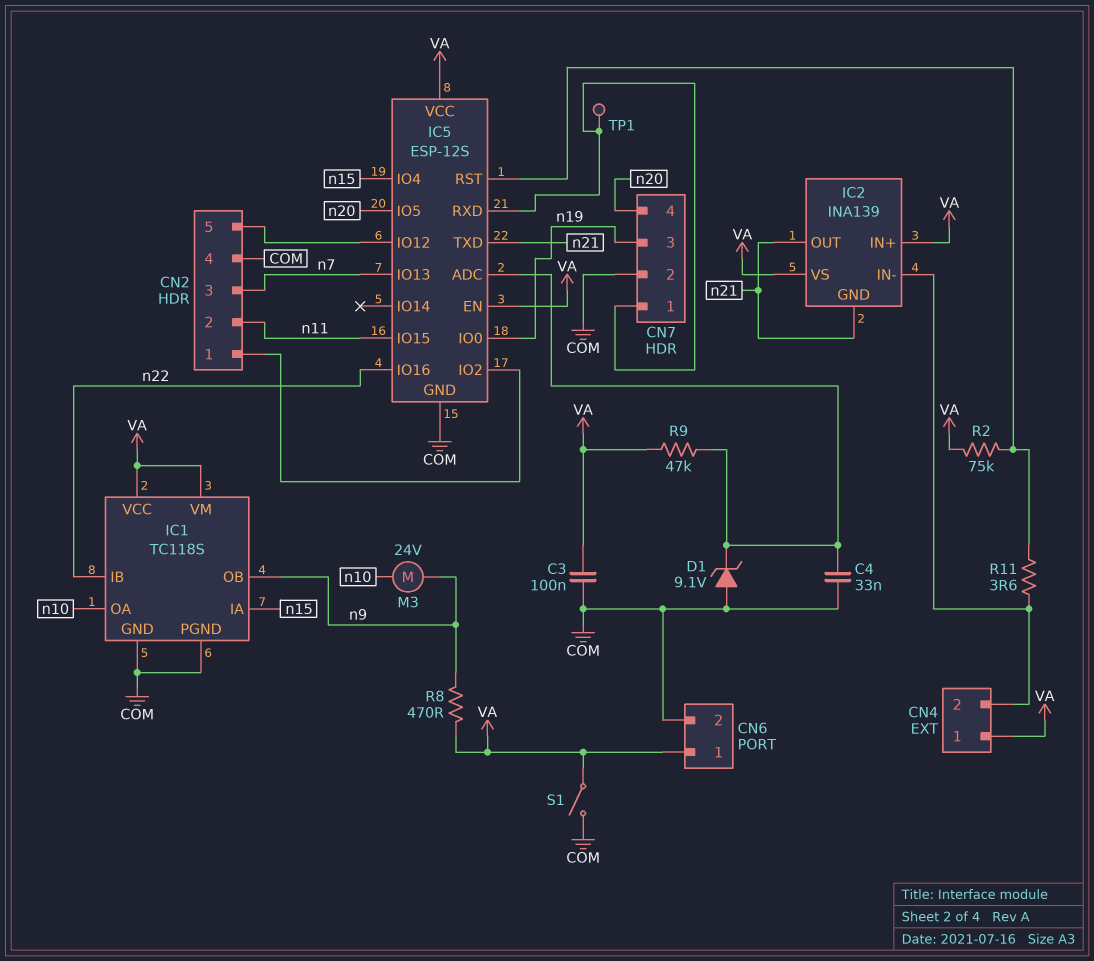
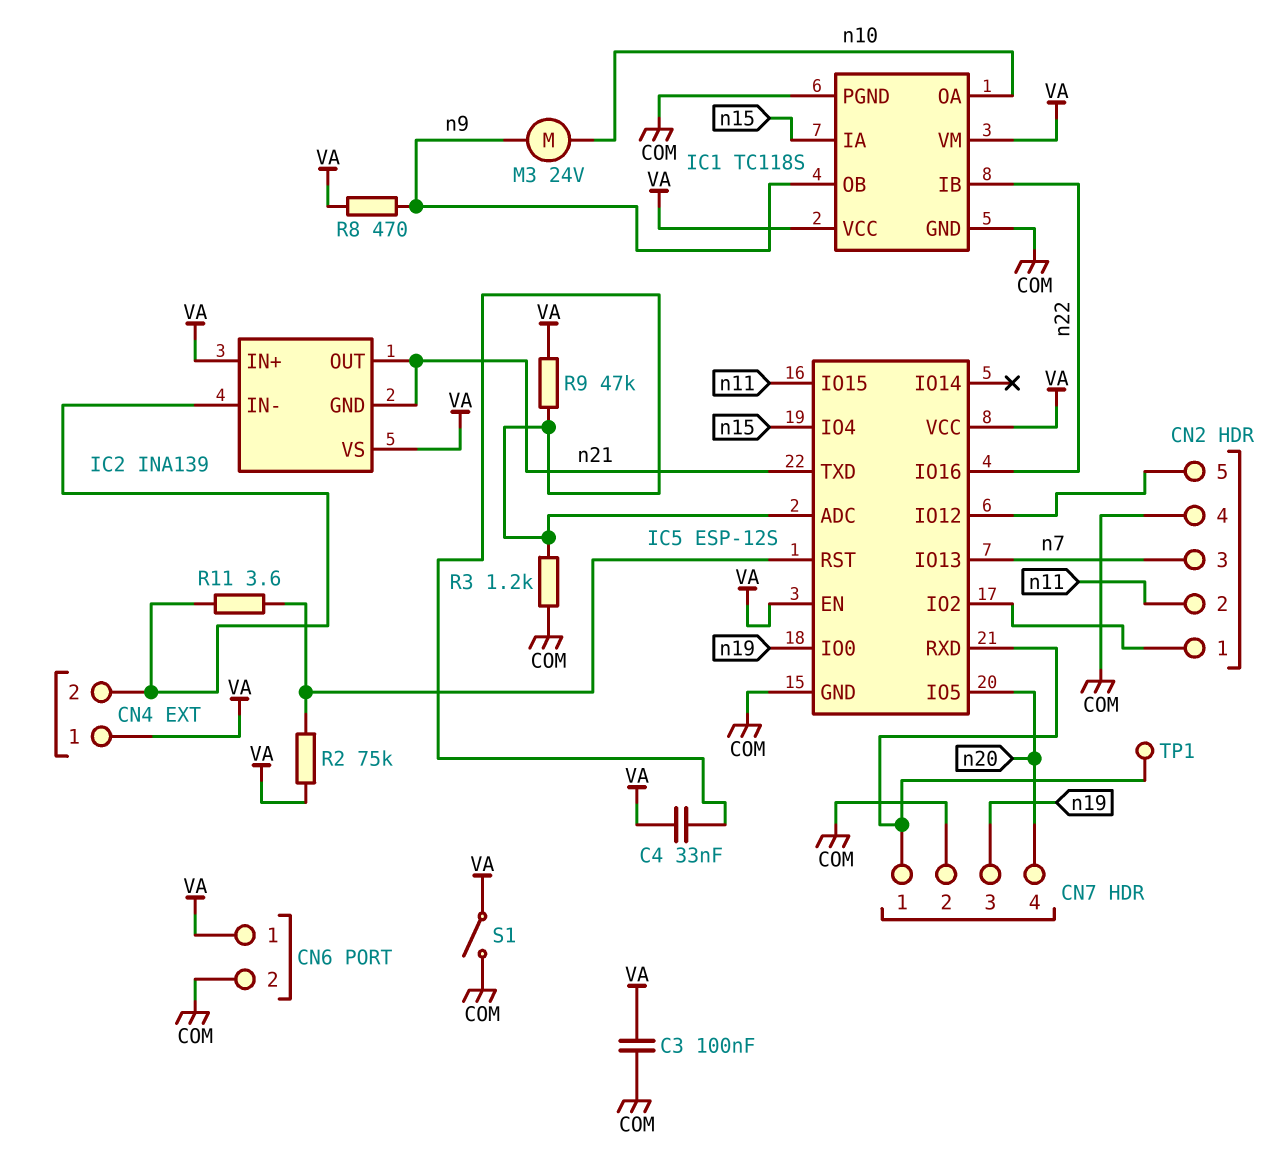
C4: 33nF (COM, IC5/ADC) -> 33nF (IC5/ADC, VA)
D1: zener 9.1V (A COM, K IC5/ADC) -> none
R3: none -> 1.2k (COM, IC5/ADC)

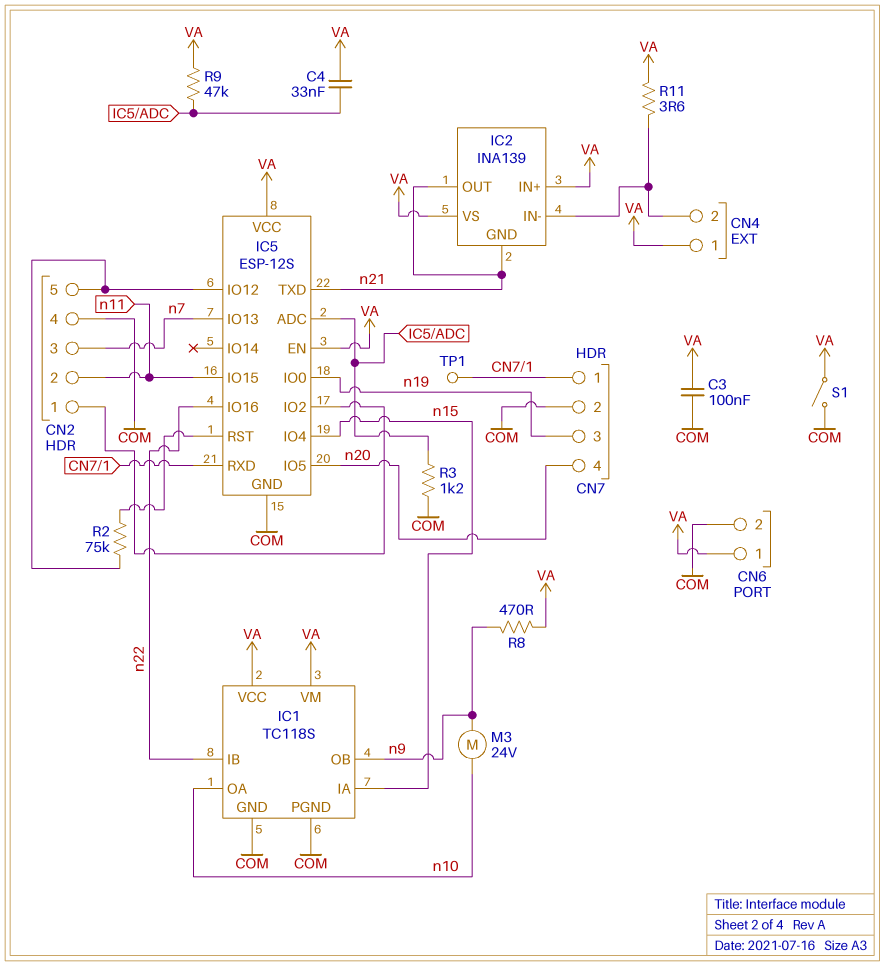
R2: 75k (IC5/RST, VA) -> 75k (CN2/5, IC5/RST)
R11: 3.6 (CN4/2, IC5/RST) -> 3.6 (CN4/2, VA)

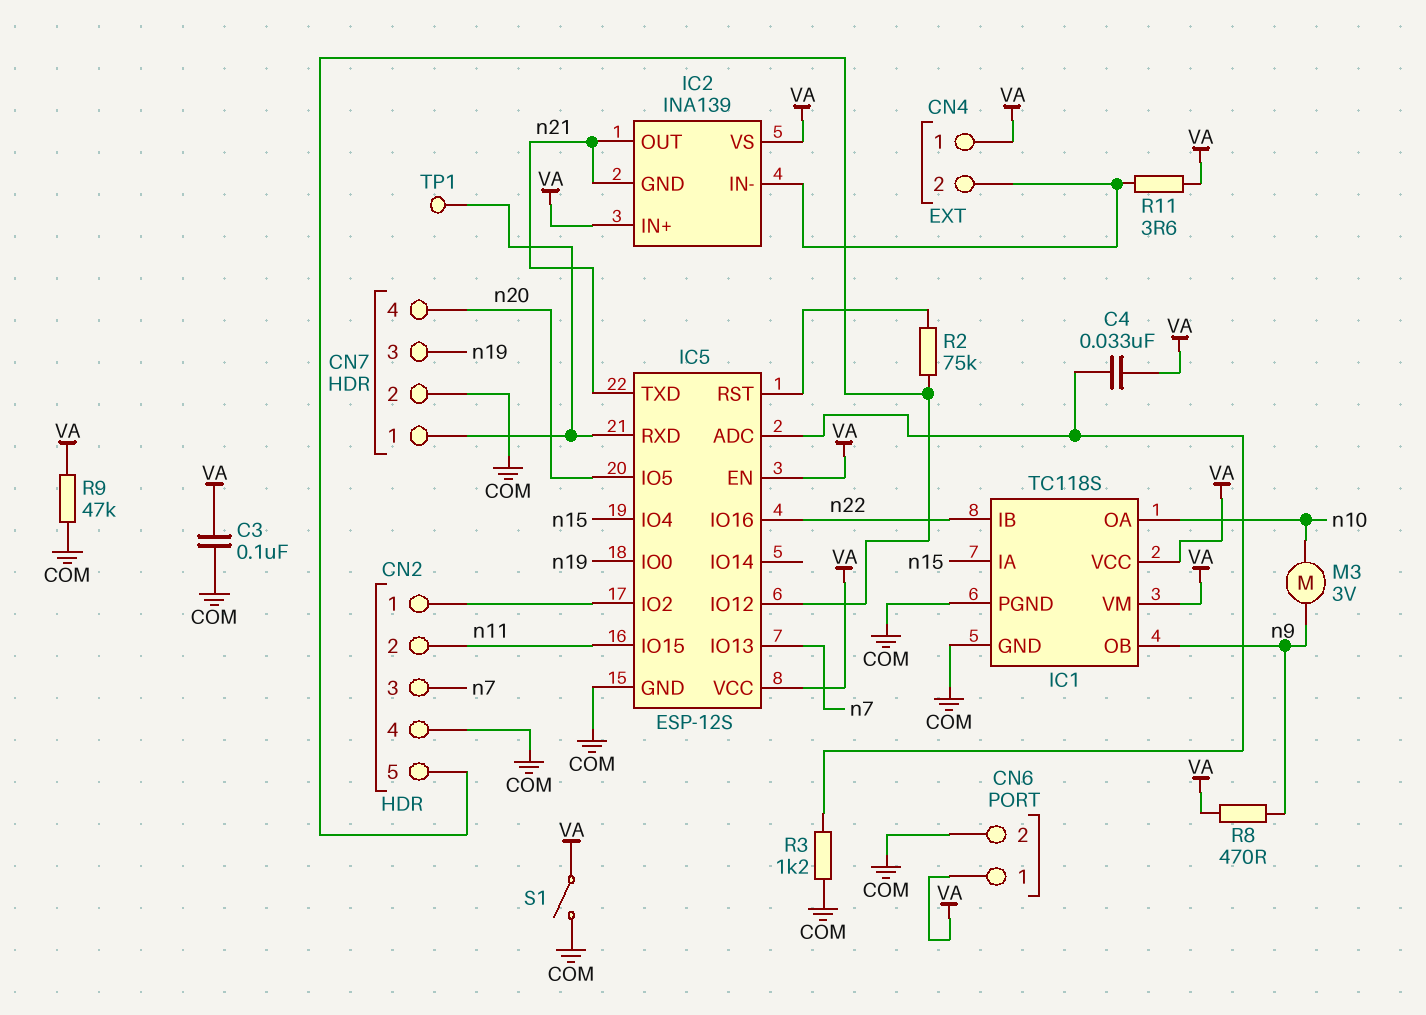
M3: motor 24V (n9, n10) -> motor 3V (n9, n10)
R9: 47k (IC5/ADC, VA) -> 47k (COM, VA)

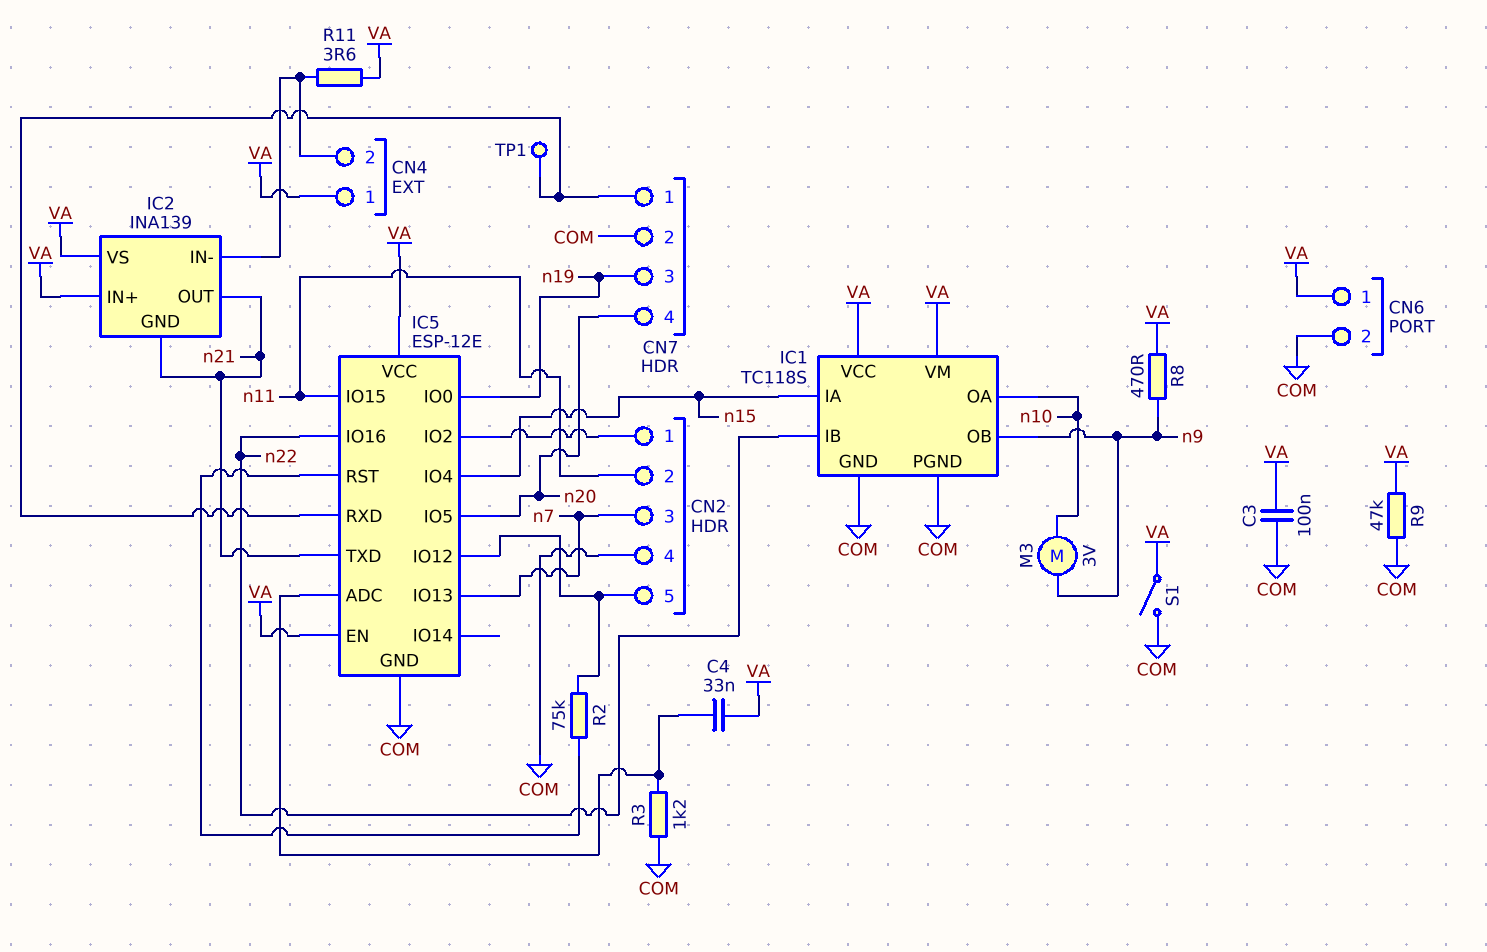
IC5: ESP-12S -> ESP-12E

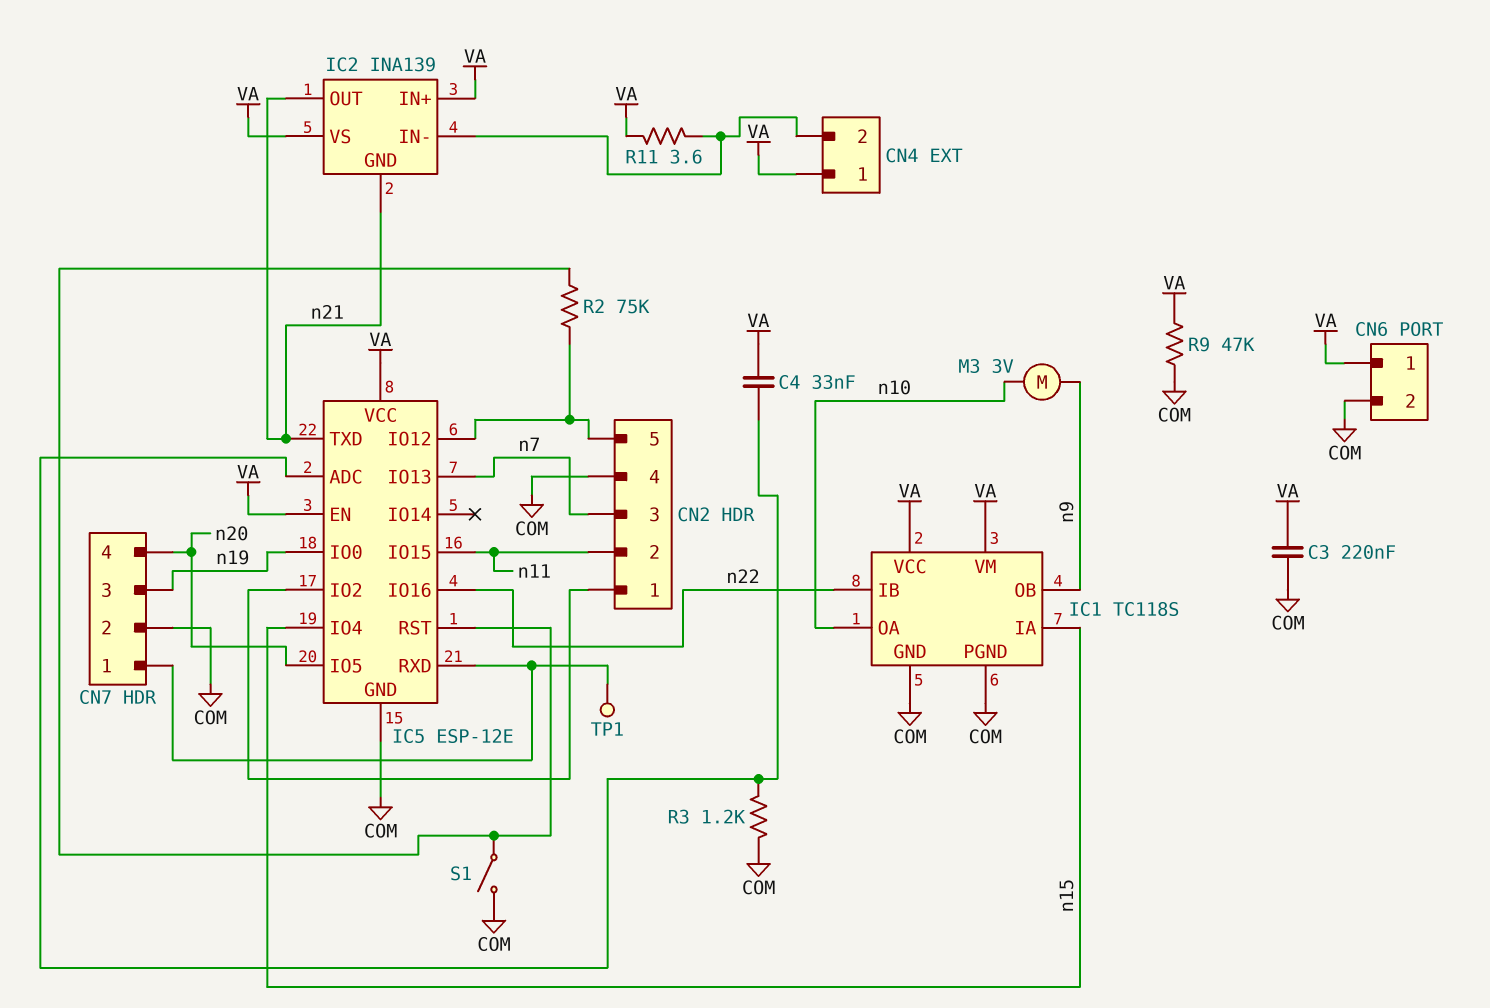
C3: 100nF (COM, VA) -> 220nF (COM, VA)
R8: 470 (VA, n9) -> none
S1: switch (COM, VA) -> switch (COM, IC5/RST)

